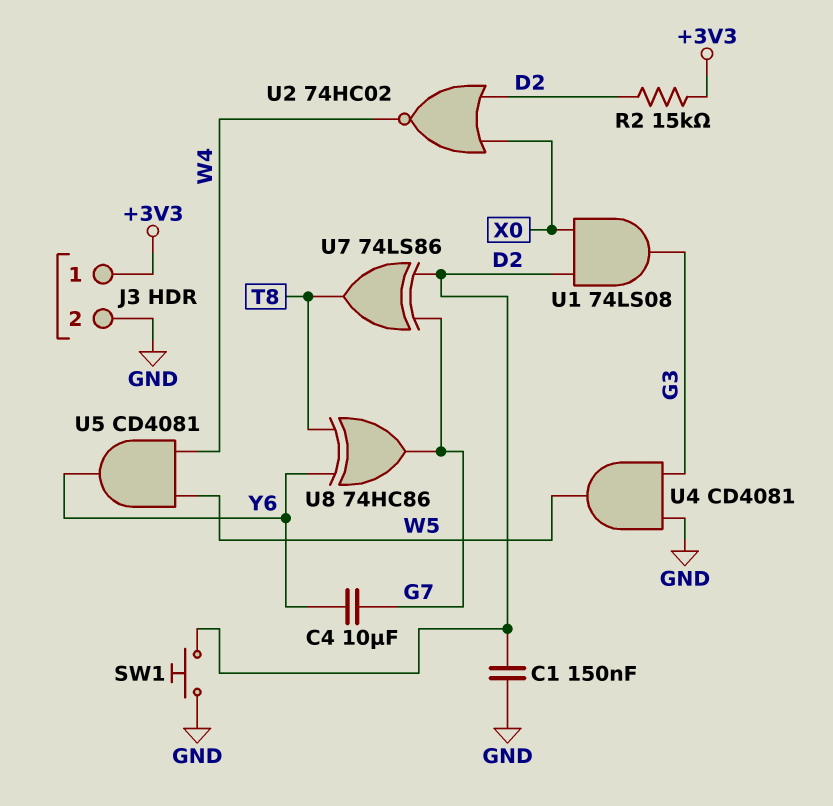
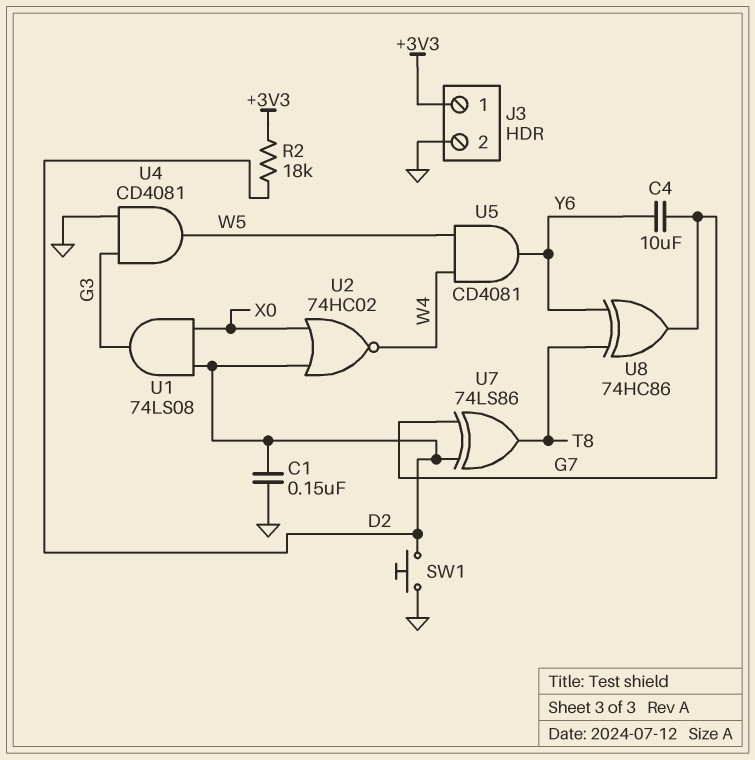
R2: 15k (+3V3, D2) -> 18k (+3V3, D2)

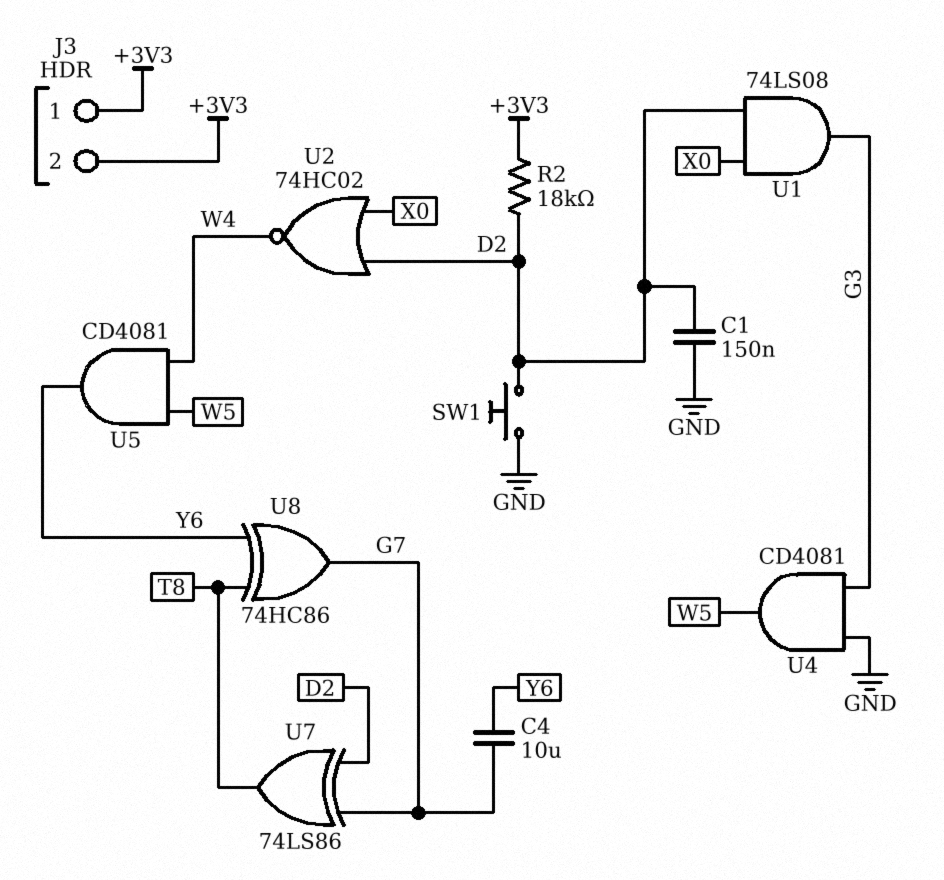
J3 pin 2: GND -> +3V3

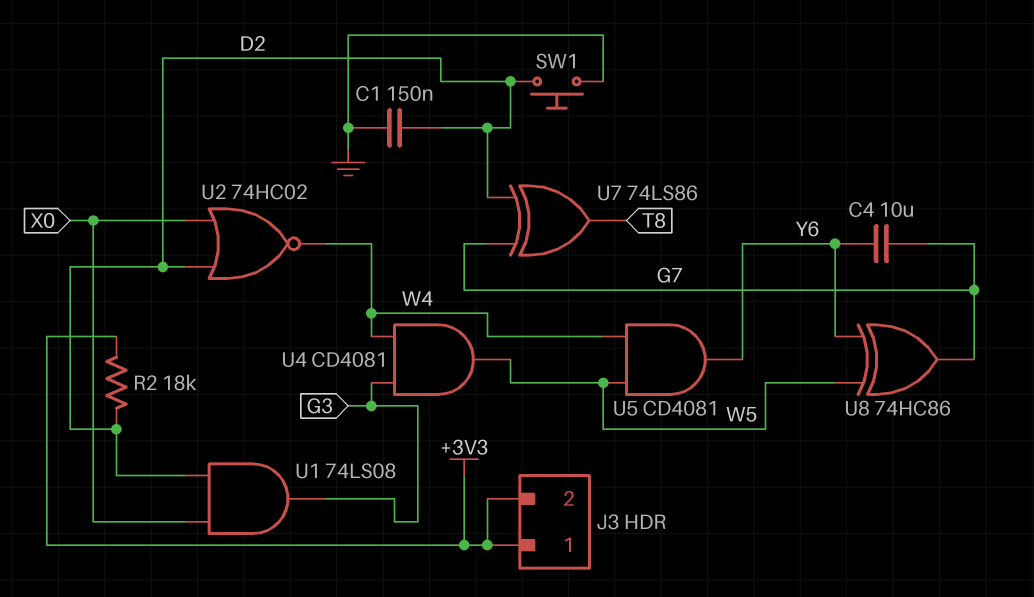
U4: AND CD4081 (in G3, in GND, out W5) -> AND CD4081 (in G3, in W4, out W5)
U8: XOR 74HC86 (in T8, in Y6, out G7) -> XOR 74HC86 (in W5, in Y6, out G7)

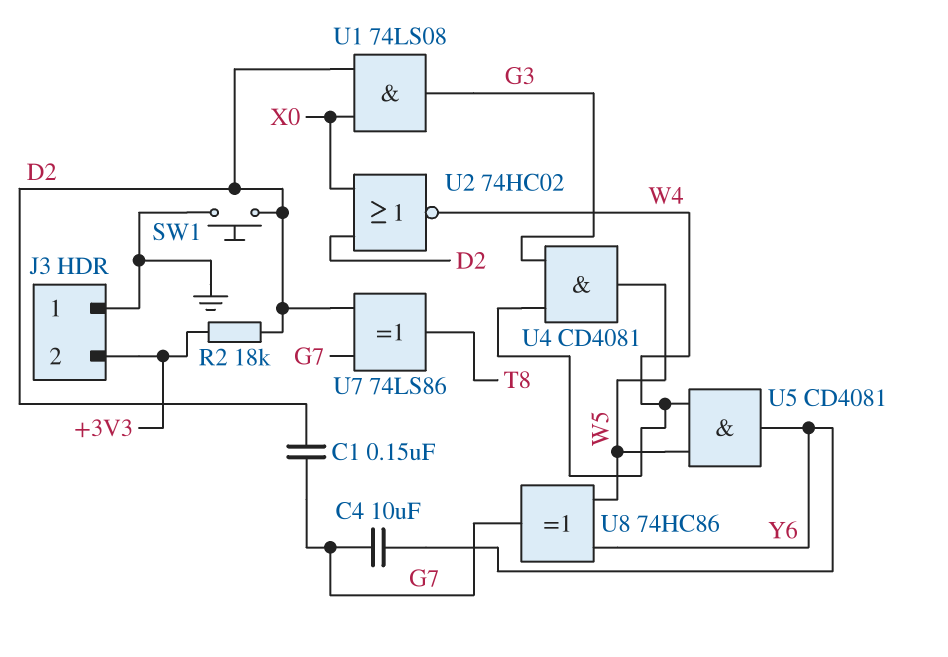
C1: 150nF (D2, GND) -> 150nF (D2, G7)
J3 pin 1: +3V3 -> GND

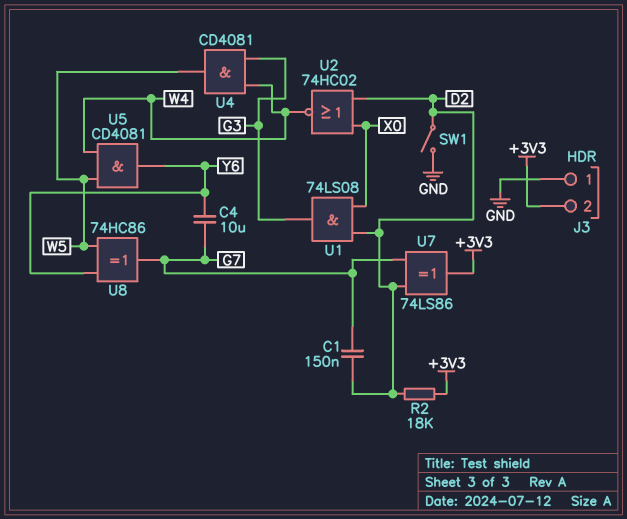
SW1: button (D2, GND) -> switch (D2, GND)
U7: XOR 74LS86 (in D2, in G7, out T8) -> XOR 74LS86 (in D2, in G7, out +3V3)

